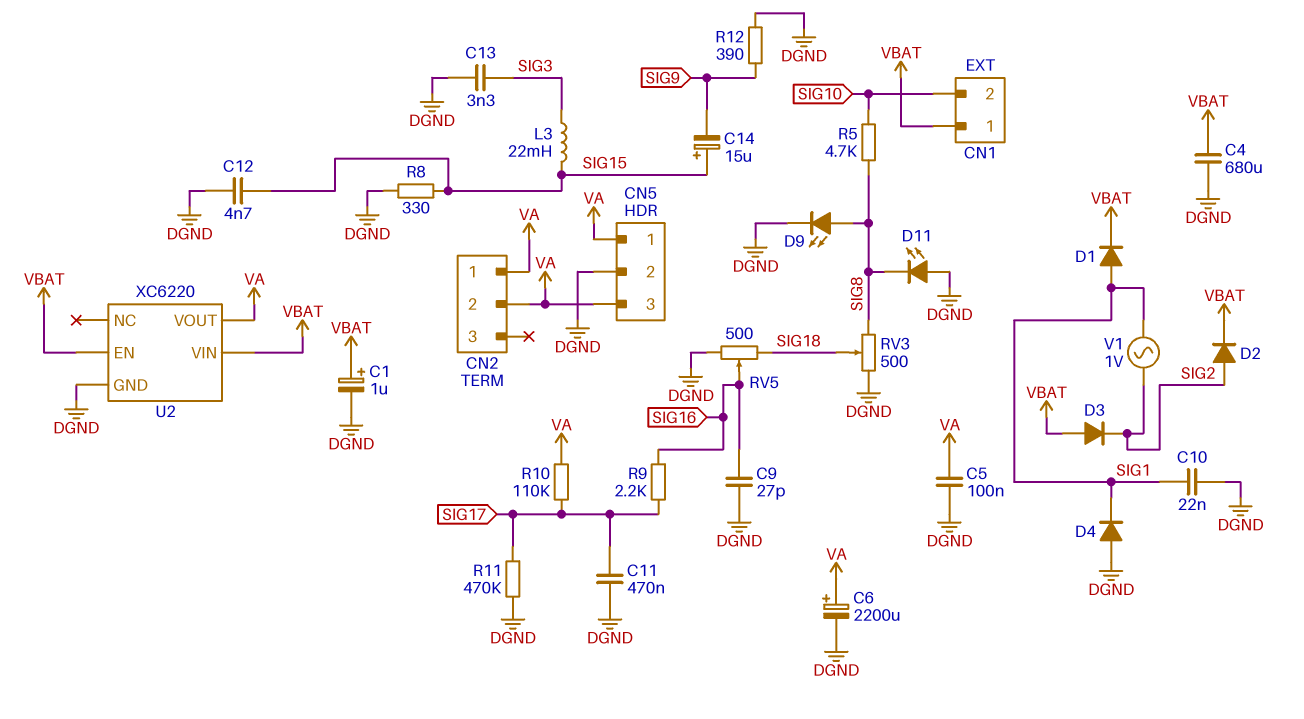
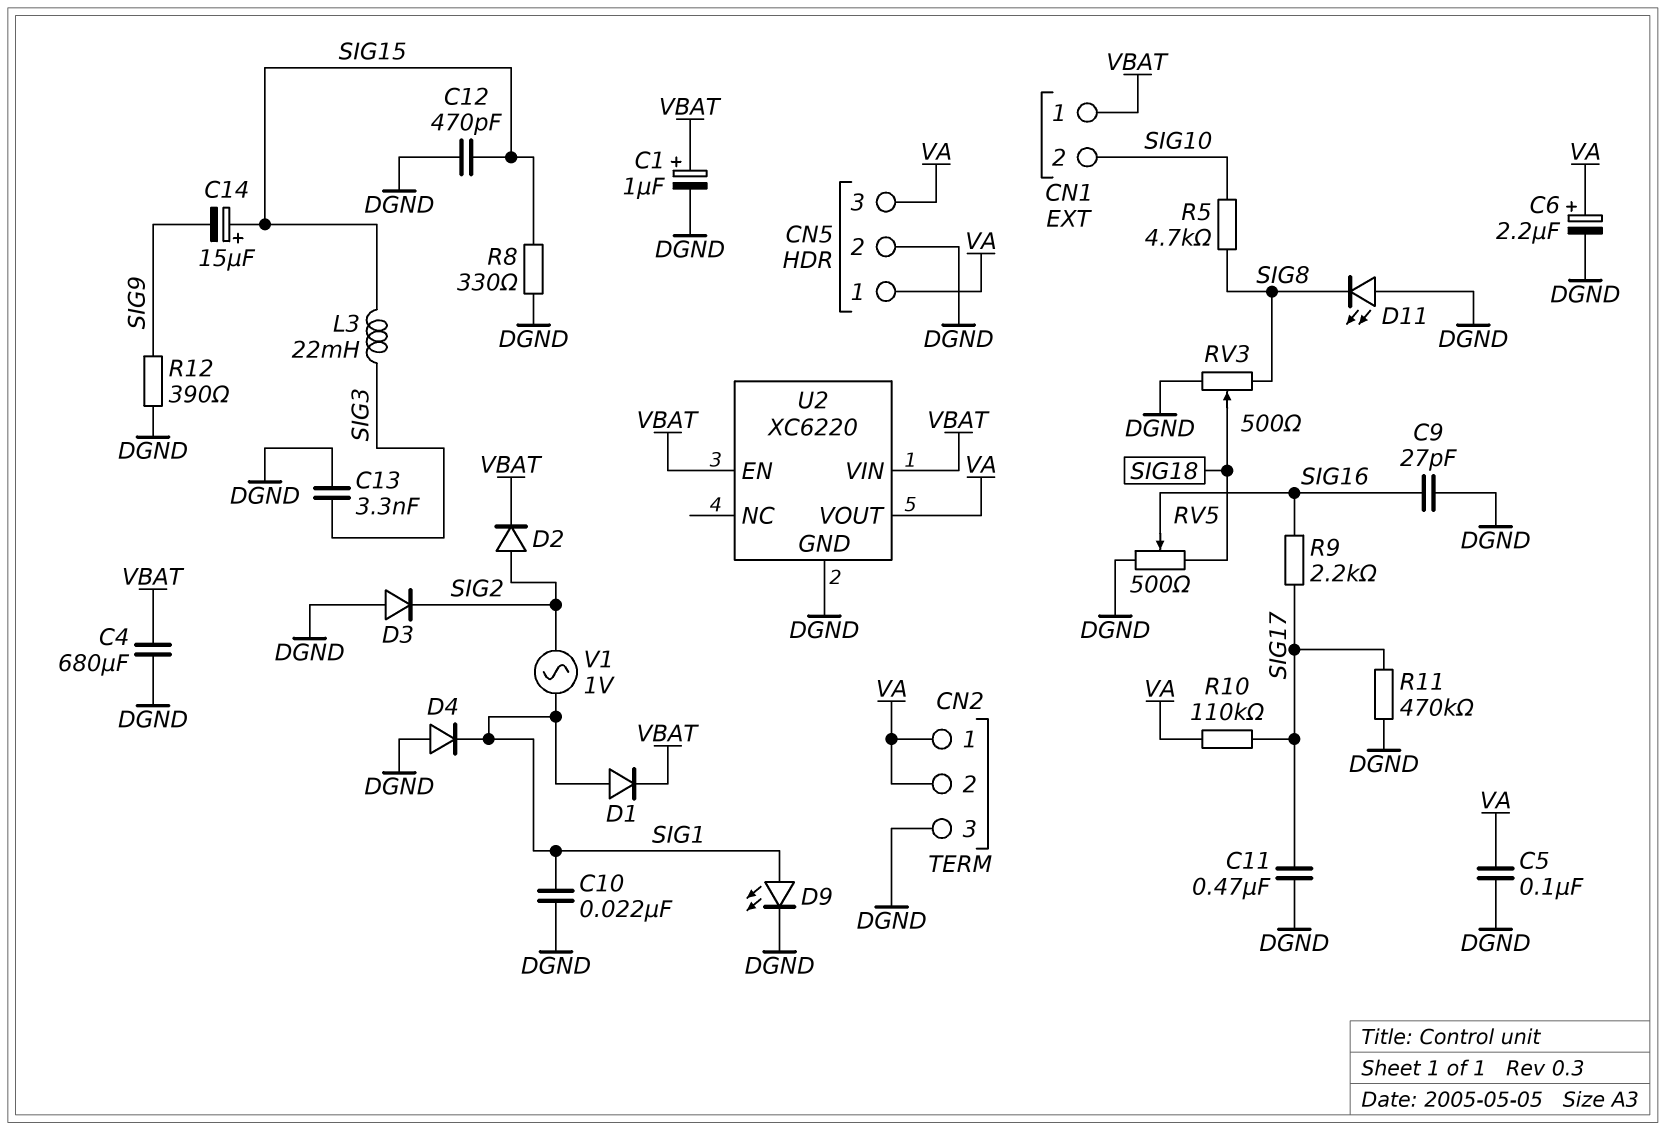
C6: 2200uF (plus VA, minus DGND) -> 2.2uF (plus VA, minus DGND)
C12: 4.7nF (DGND, SIG15) -> 470pF (DGND, SIG15)
CN2 pin 3: none -> DGND
D3: diode (A VBAT, K SIG2) -> diode (A DGND, K SIG2)
D9: LED (A SIG8, K DGND) -> LED (A SIG1, K DGND)

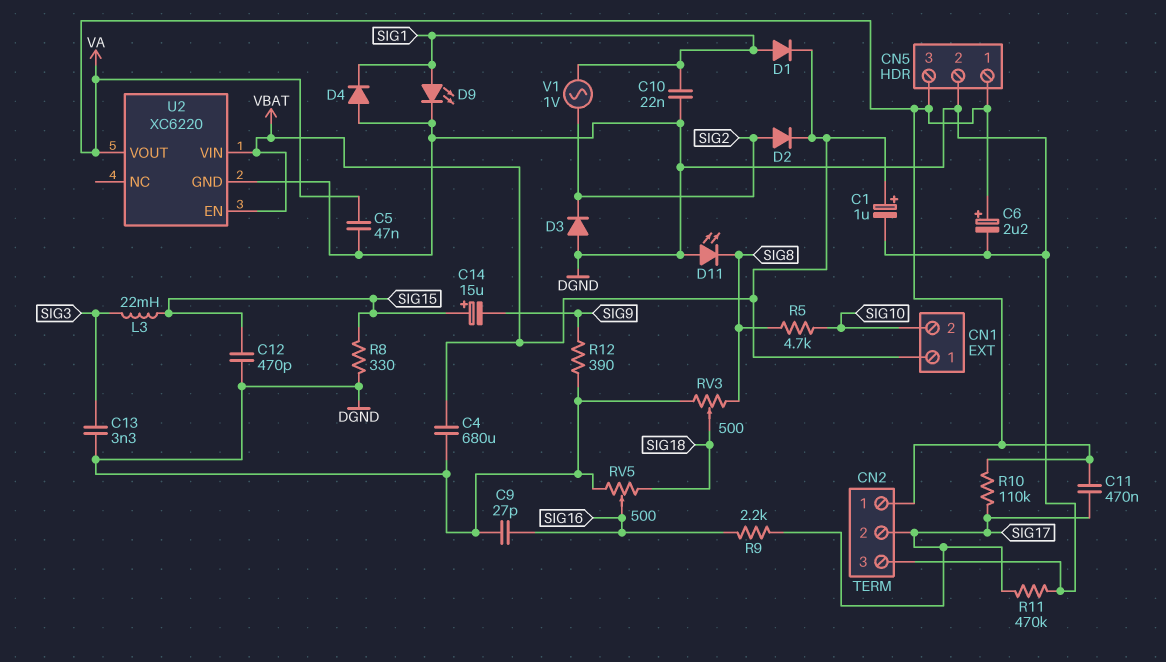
C5: 100nF (DGND, VA) -> 47nF (DGND, VA)
C11: 470nF (DGND, SIG17) -> 470nF (SIG17, VA)
CN2 pin 2: VA -> SIG17

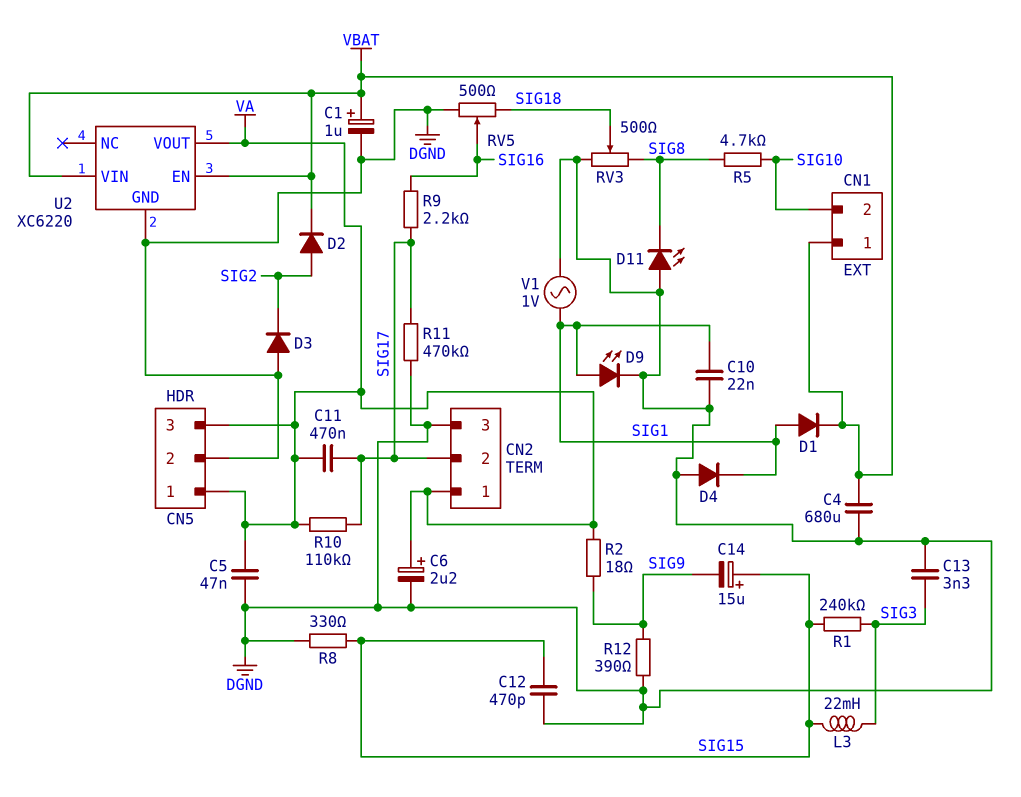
C9: 27pF (DGND, SIG16) -> none
R1: none -> 240k (SIG3, SIG15)
R2: none -> 18 (SIG9, VA)
V1: AC 1V (SIG1, SIG2) -> AC 1V (DGND, SIG1)

